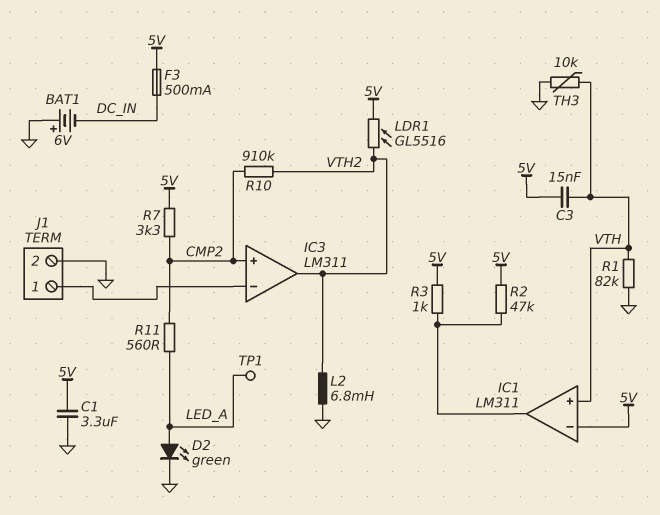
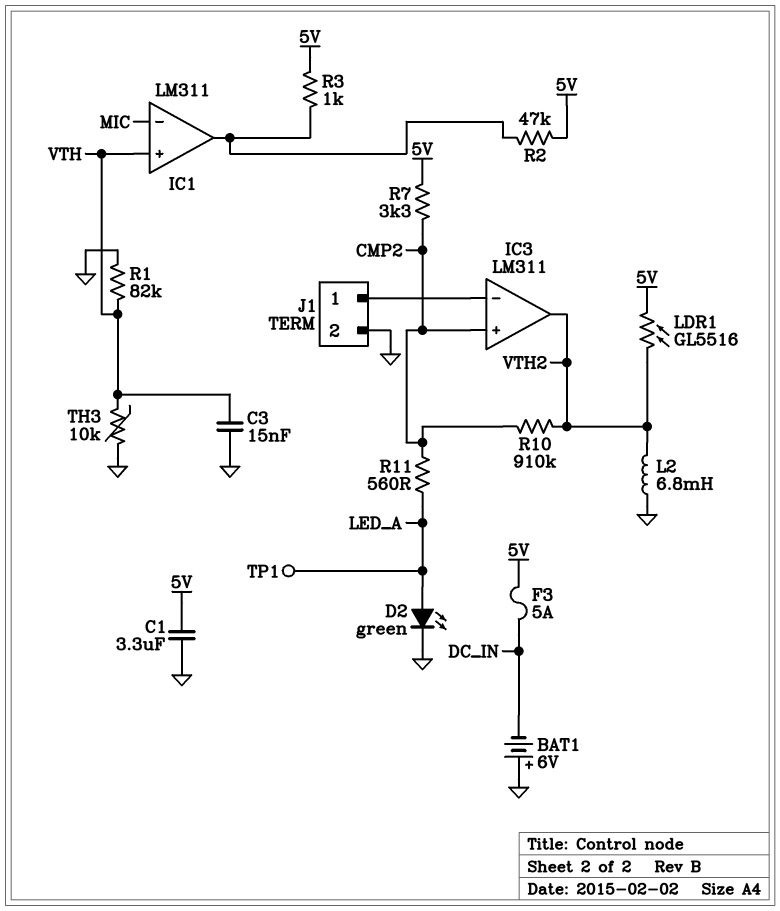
C3: 15nF (5V, VTH) -> 15nF (GND, VTH)
F3: 500mA (5V, DC_IN) -> 5A (5V, DC_IN)
IC1 pin in-: 5V -> MIC

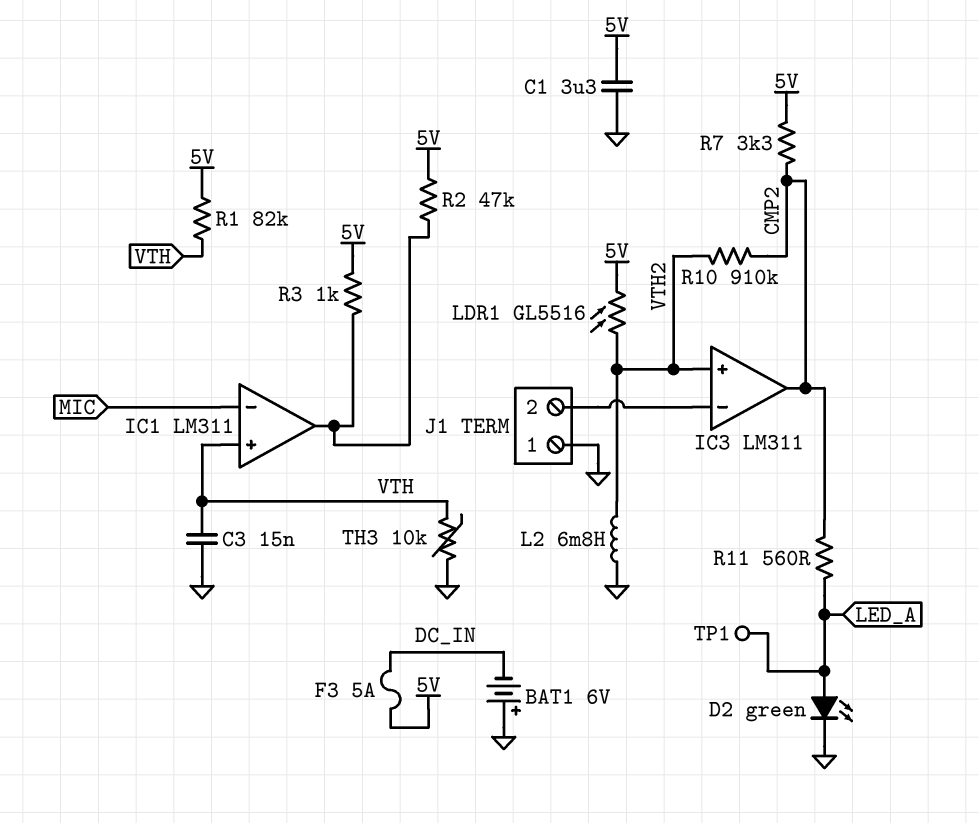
IC3 pin in+: CMP2 -> VTH2
IC3 pin out: VTH2 -> CMP2
J1 pin 1: IC3/in- -> GND
J1 pin 2: GND -> IC3/in-
R1: 82k (GND, VTH) -> 82k (5V, VTH)

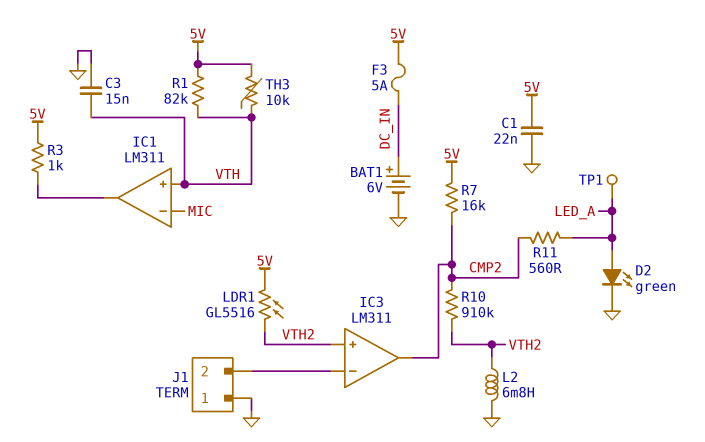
BAT1: 6V (plus GND, minus DC_IN) -> 6V (plus DC_IN, minus GND)
C1: 3.3uF (5V, GND) -> 22nF (5V, GND)
R2: 47k (5V, IC1/out) -> none
R7: 3.3k (5V, CMP2) -> 16k (5V, CMP2)
TH3: 10k (GND, VTH) -> 10k (5V, VTH)

